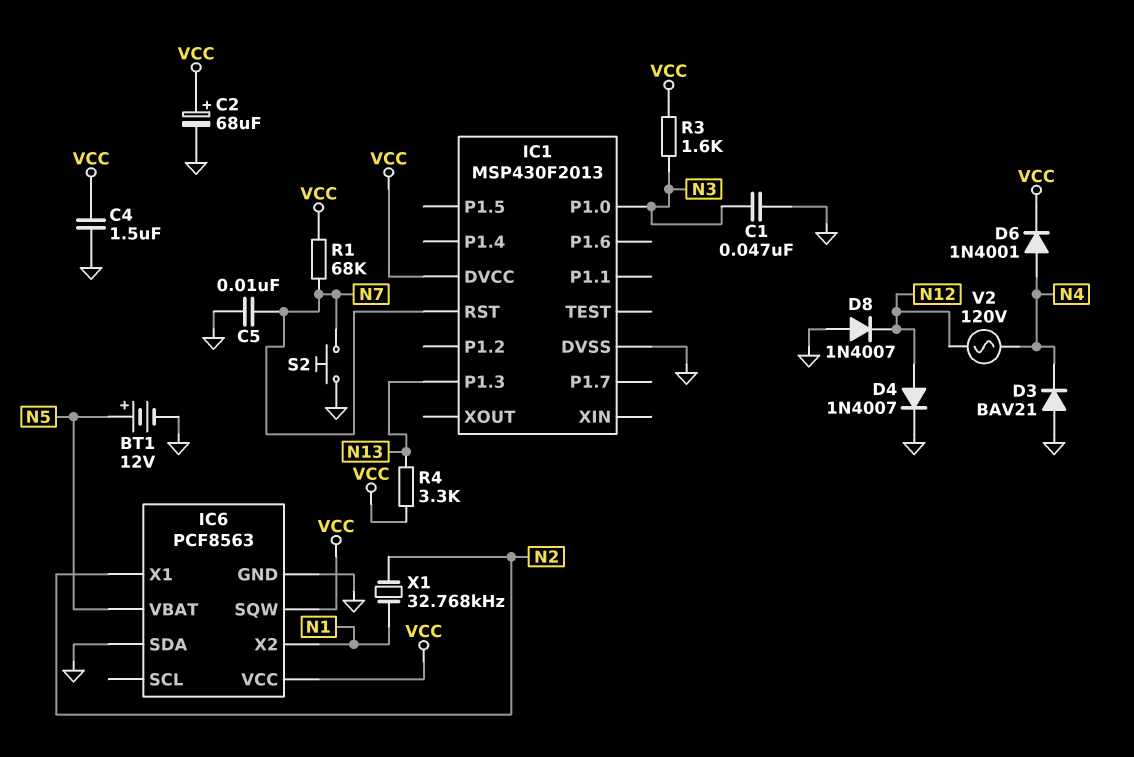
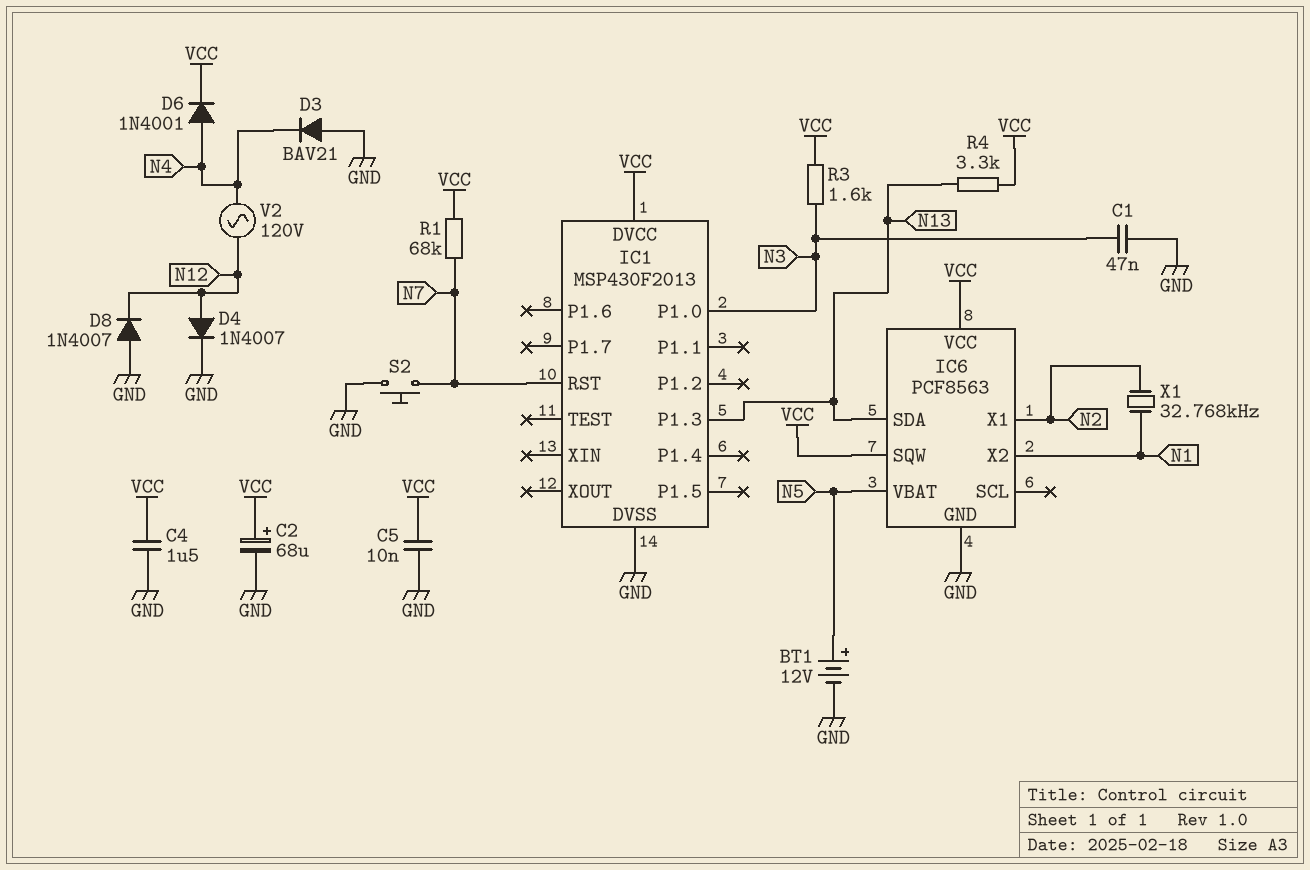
C5: 10nF (GND, N7) -> 10nF (GND, VCC)
IC6 pin SDA: GND -> N13

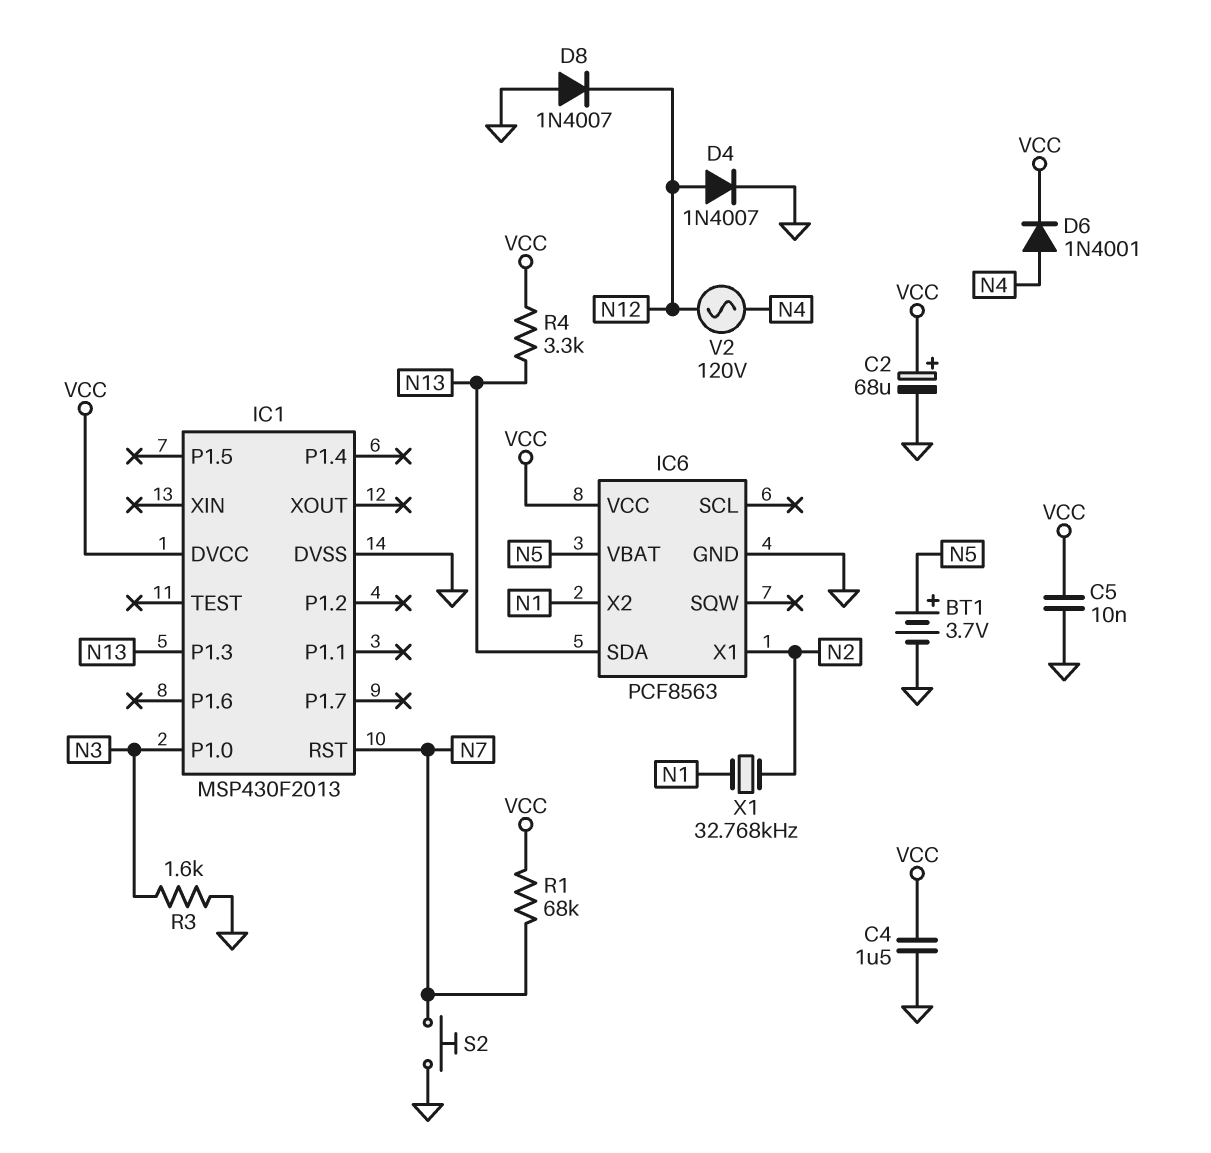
BT1: 12V (plus N5, minus GND) -> 3.7V (plus N5, minus GND)
C1: 47nF (GND, N3) -> none
D3: diode BAV21 (A GND, K N4) -> none
IC6 pin SQW: VCC -> none
R3: 1.6k (N3, VCC) -> 1.6k (GND, N3)

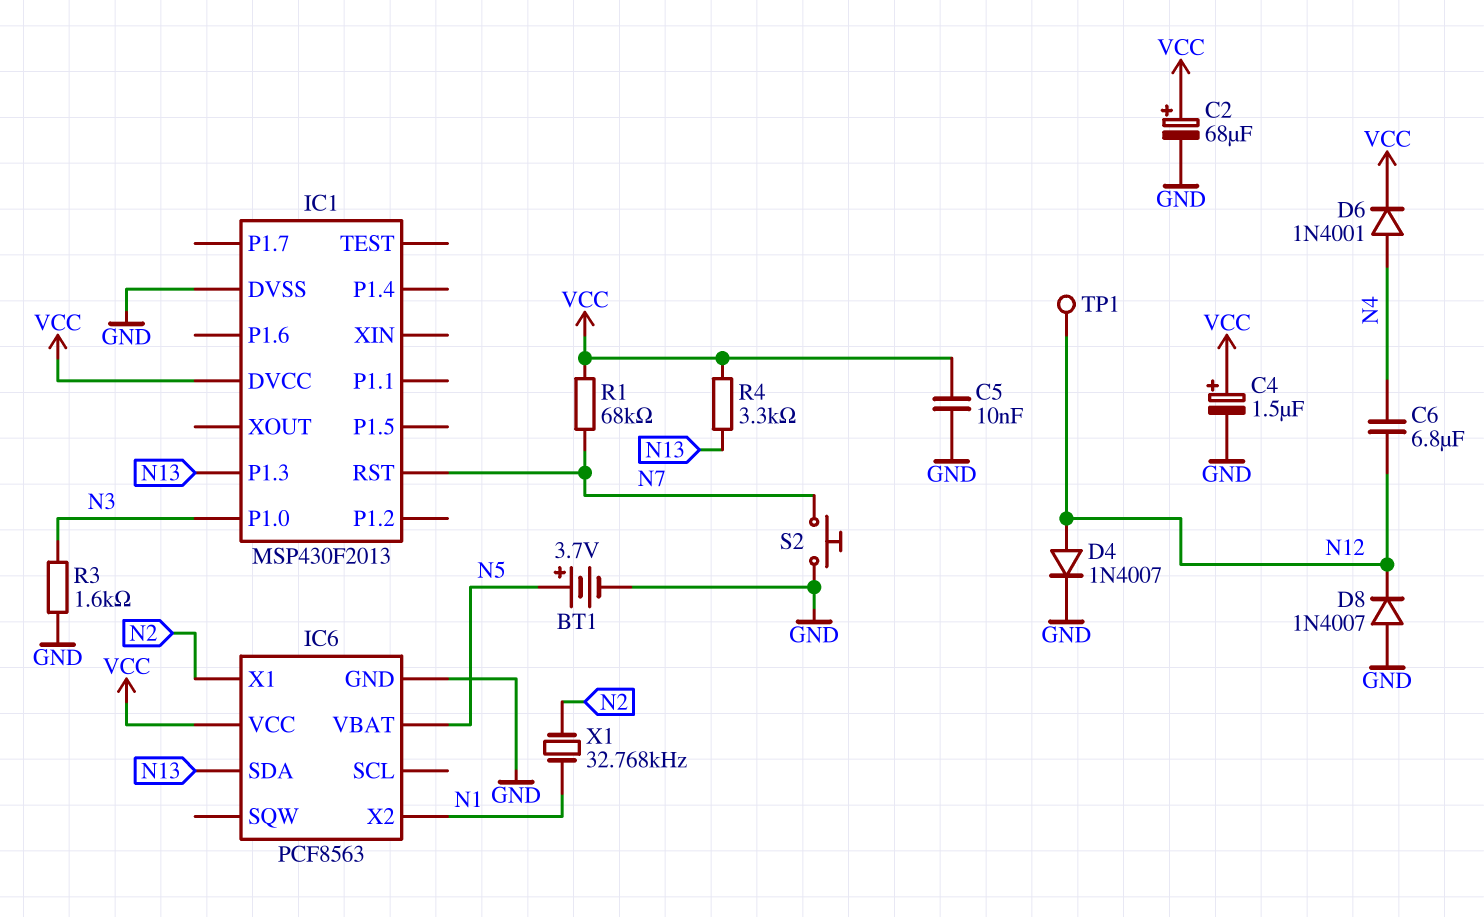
C4: 1.5uF (GND, VCC) -> 1.5uF (plus VCC, minus GND)
C6: none -> 6.8uF (N4, N12)
TP1: none -> test point (N12)
V2: AC 120V (N4, N12) -> none

